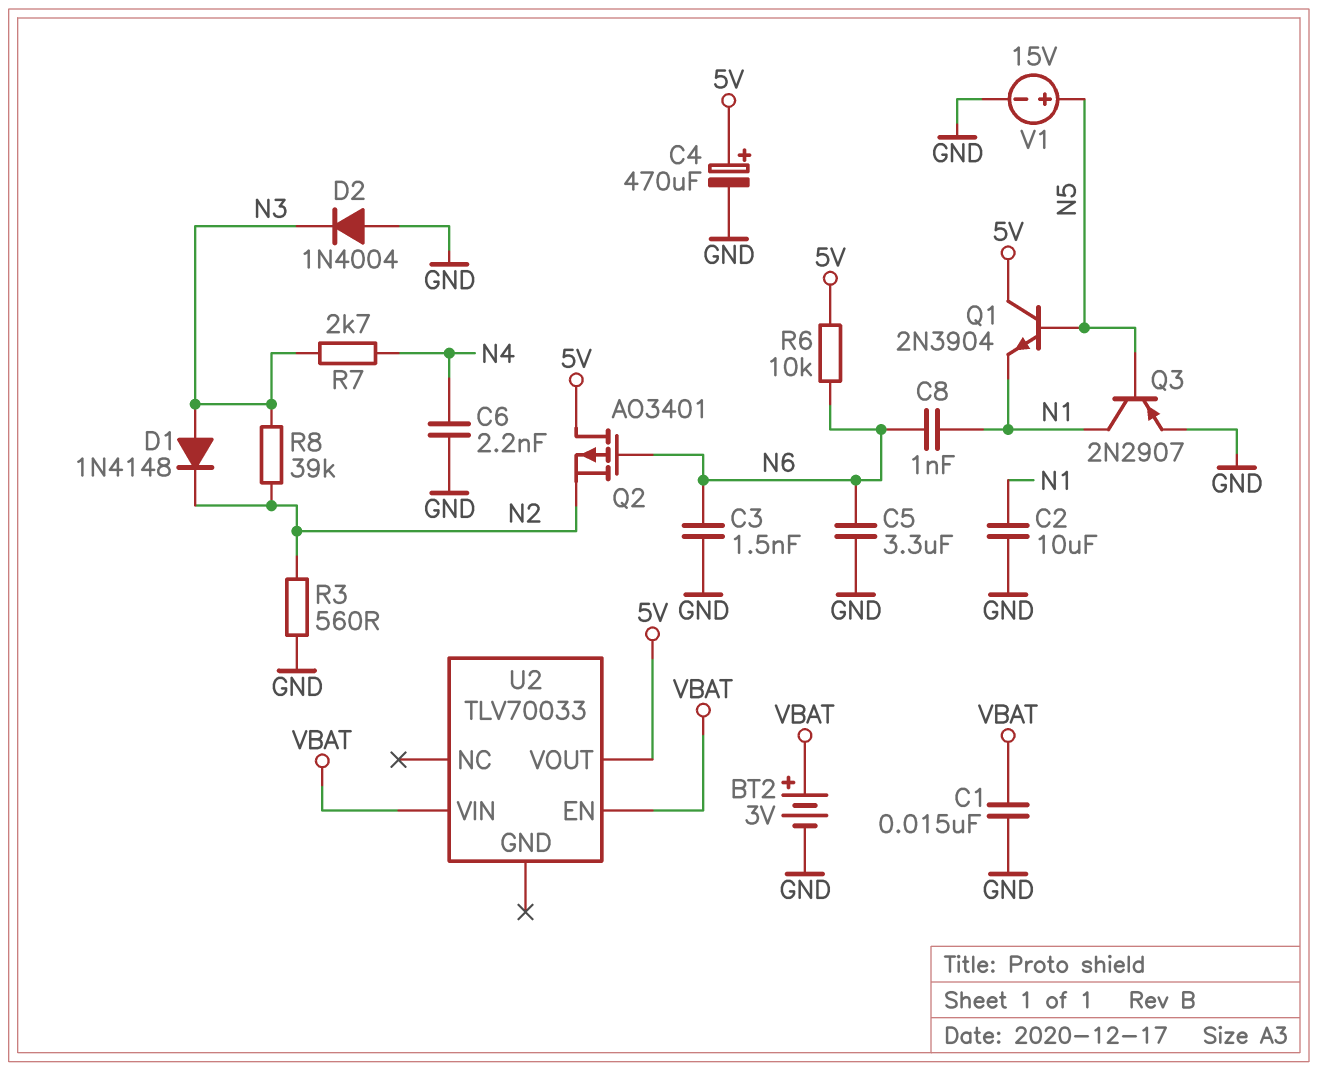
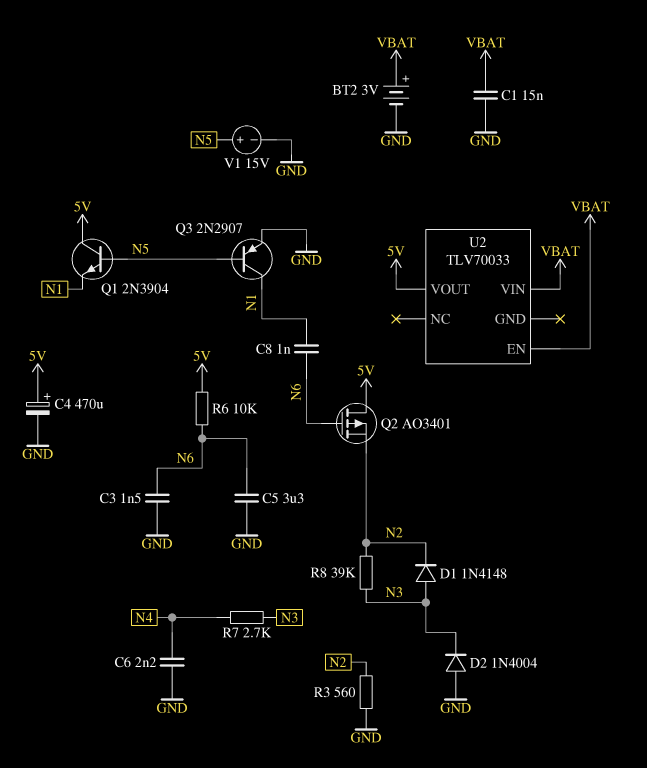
C2: 10uF (GND, N1) -> none

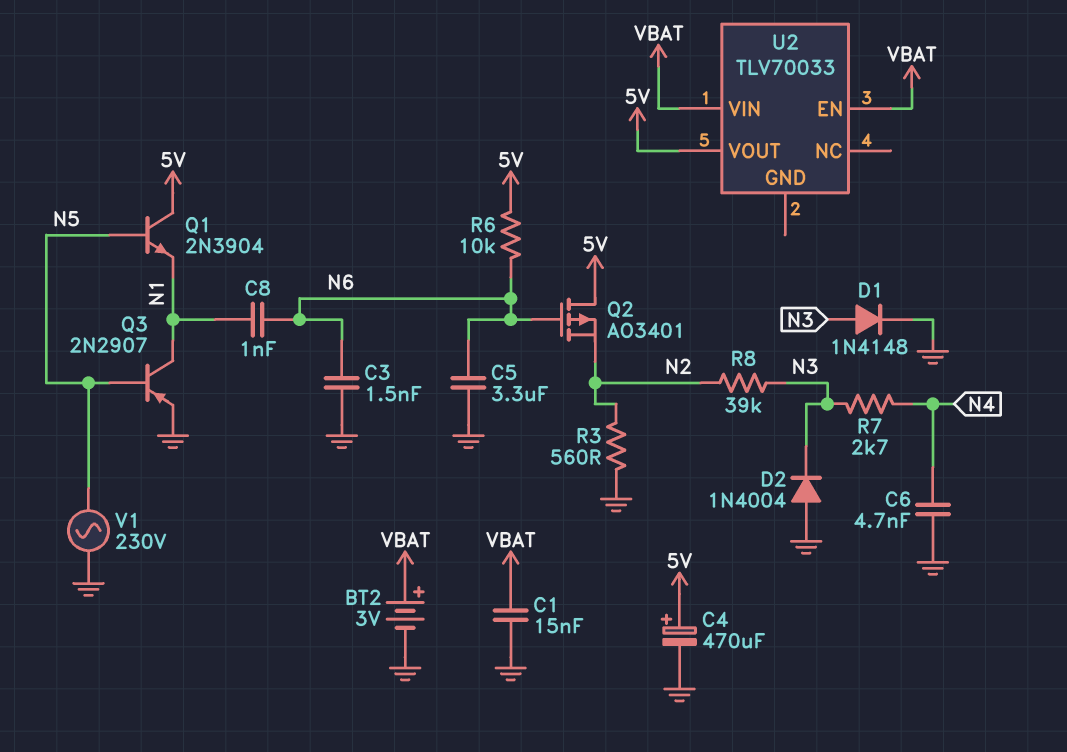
C6: 2.2nF (GND, N4) -> 4.7nF (GND, N4)
D1: diode 1N4148 (A N3, K N2) -> diode 1N4148 (A N3, K GND)
V1: 15V (plus N5, minus GND) -> AC 230V (GND, N5)

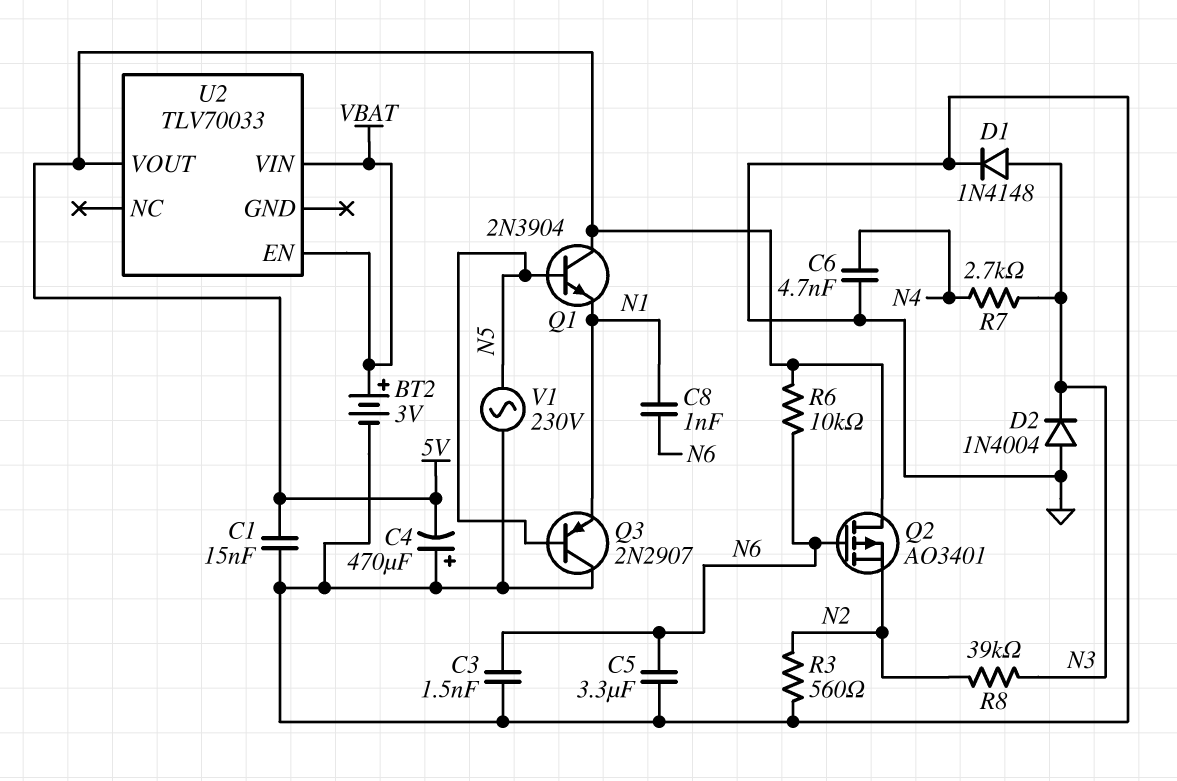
C1: 15nF (GND, VBAT) -> 15nF (5V, GND)
C4: 470uF (plus 5V, minus GND) -> 470uF (plus GND, minus 5V)
Q3: PNP 2N2907 (B N5, C N1, E GND) -> PNP 2N2907 (B N5, C GND, E N1)

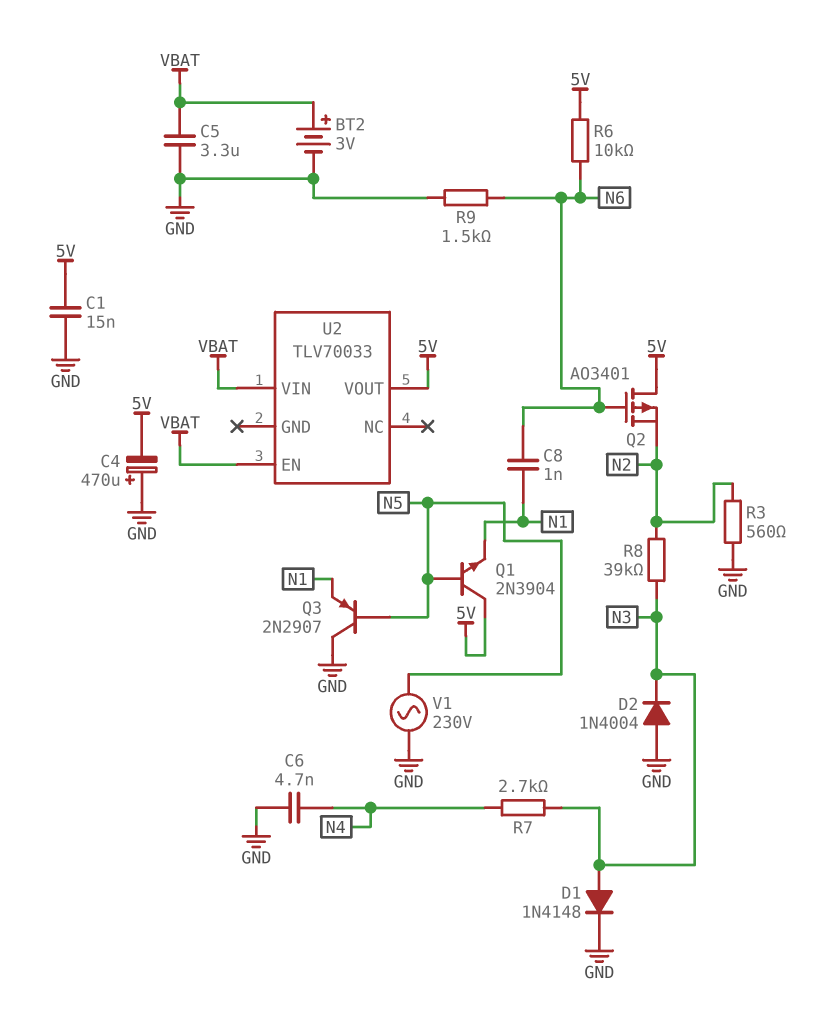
C3: 1.5nF (GND, N6) -> none
C5: 3.3uF (GND, N6) -> 3.3uF (GND, VBAT)
R9: none -> 1.5k (GND, N6)

